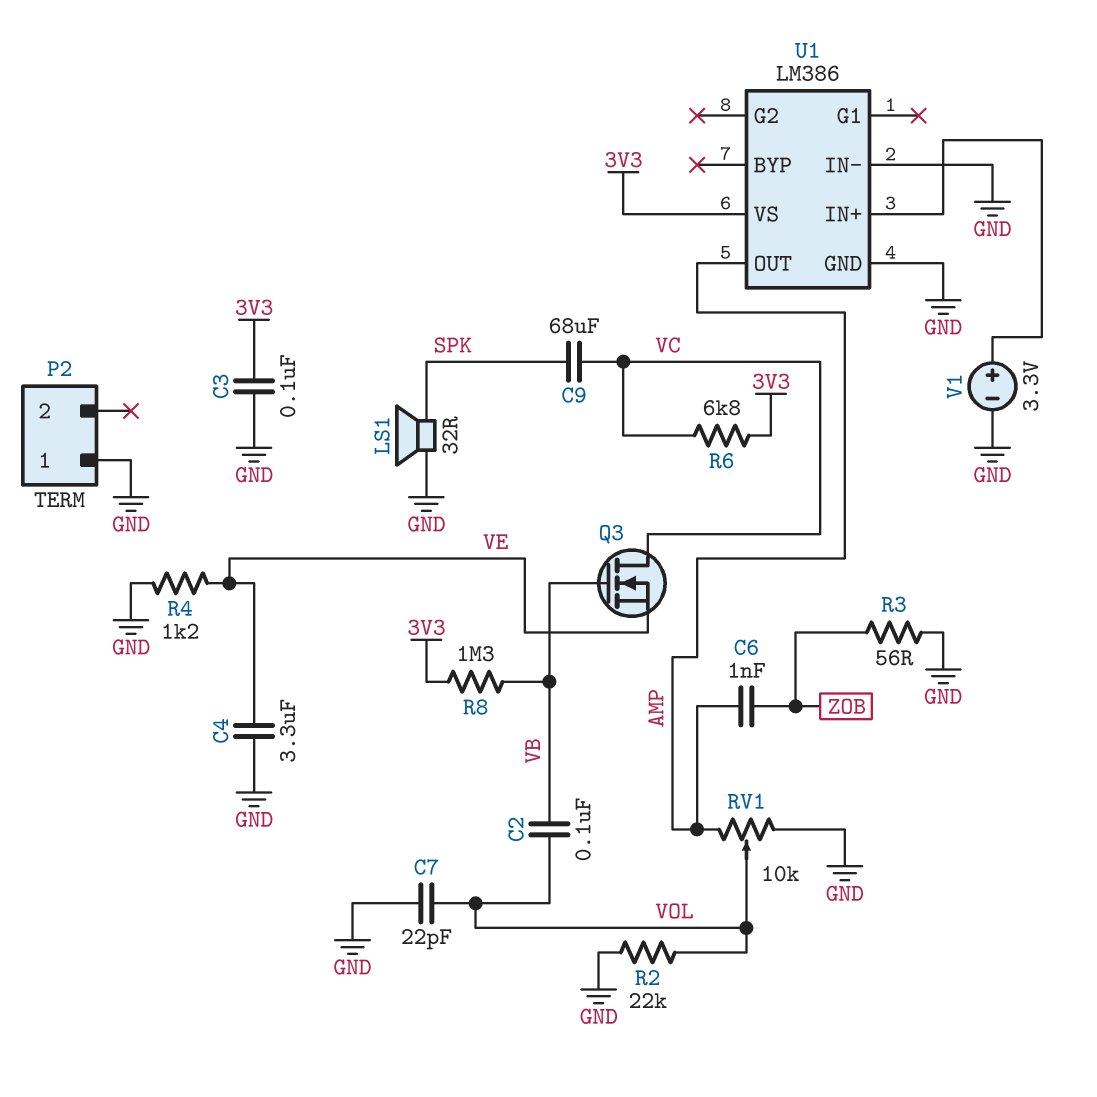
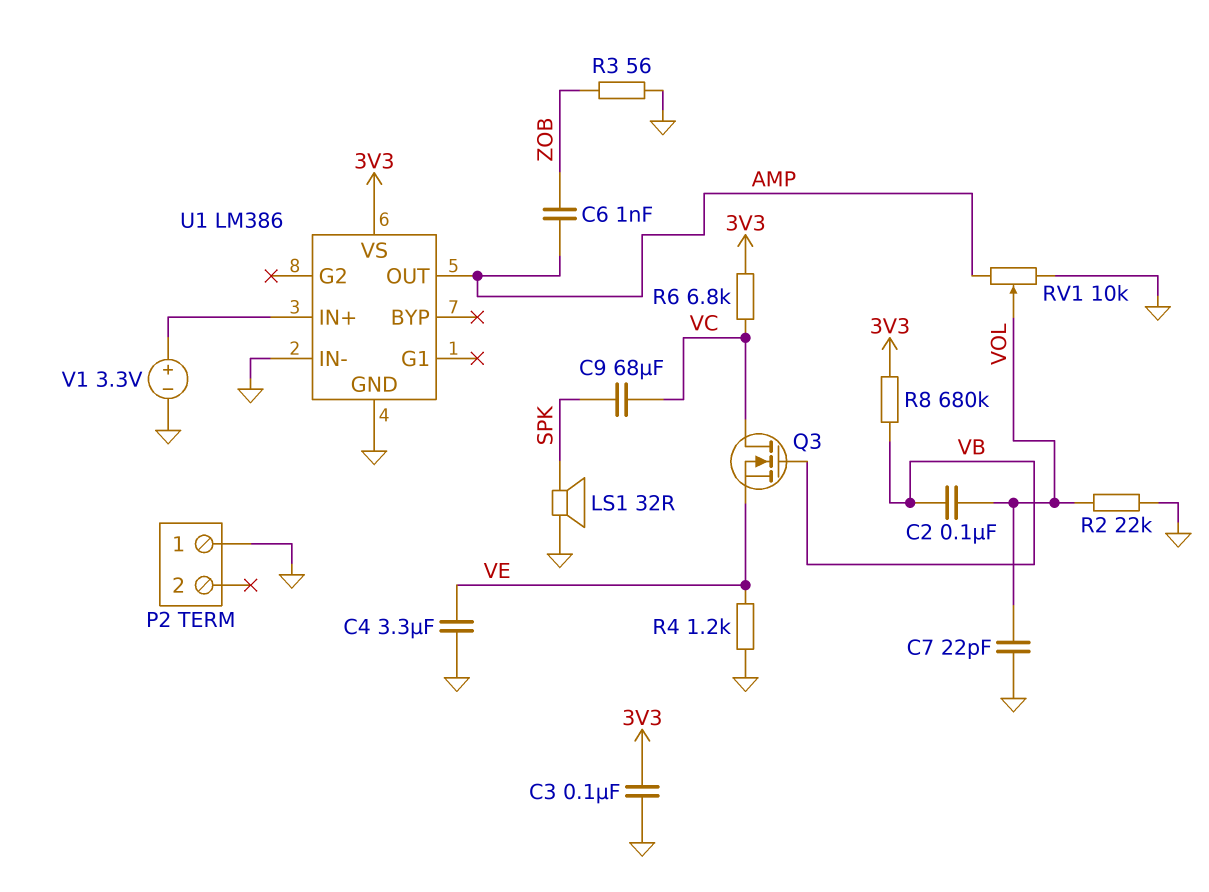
R8: 1.3M (3V3, VB) -> 680k (3V3, VB)

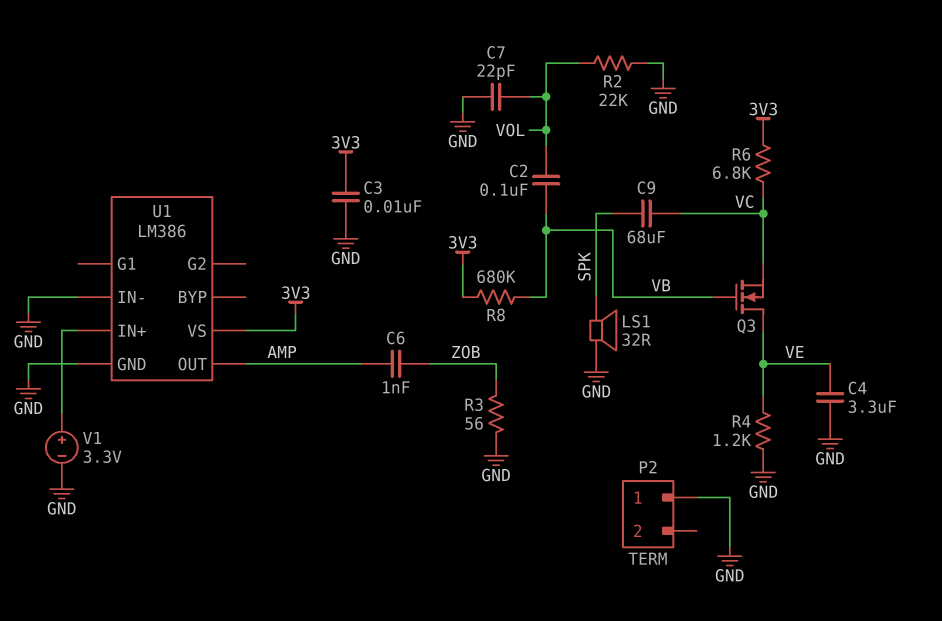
C3: 100nF (3V3, GND) -> 10nF (3V3, GND)
Q3: NMOS (G VB, D VC, S VE) -> NMOS (G VB, D VE, S VC)
RV1: 10k (AMP, GND, wiper VOL) -> none

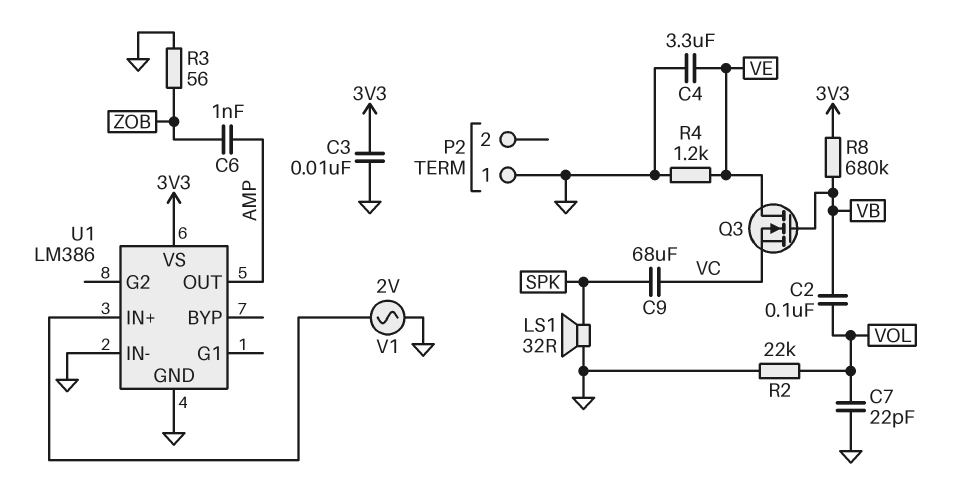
R6: 6.8k (3V3, VC) -> none
V1: 3.3V (plus U1/IN+, minus GND) -> AC 2V (GND, U1/IN+)

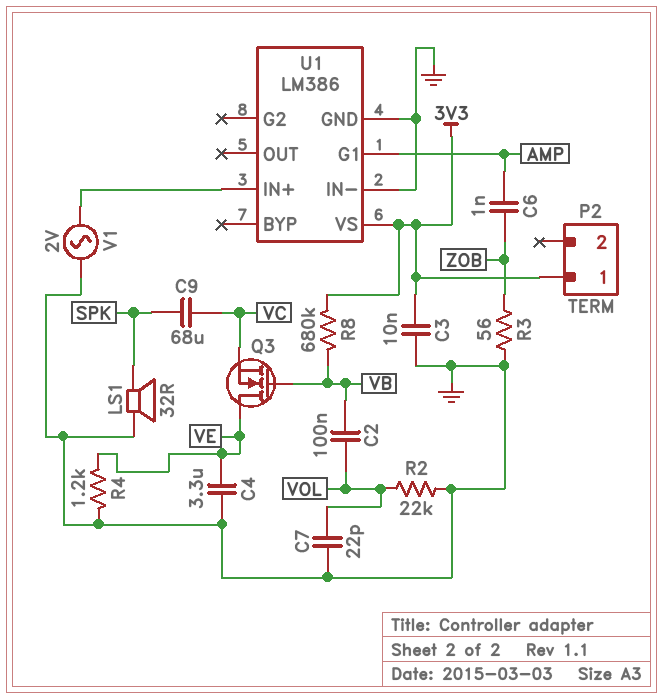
P2 pin 1: GND -> 3V3
U1 pin G1: none -> AMP
U1 pin OUT: AMP -> none

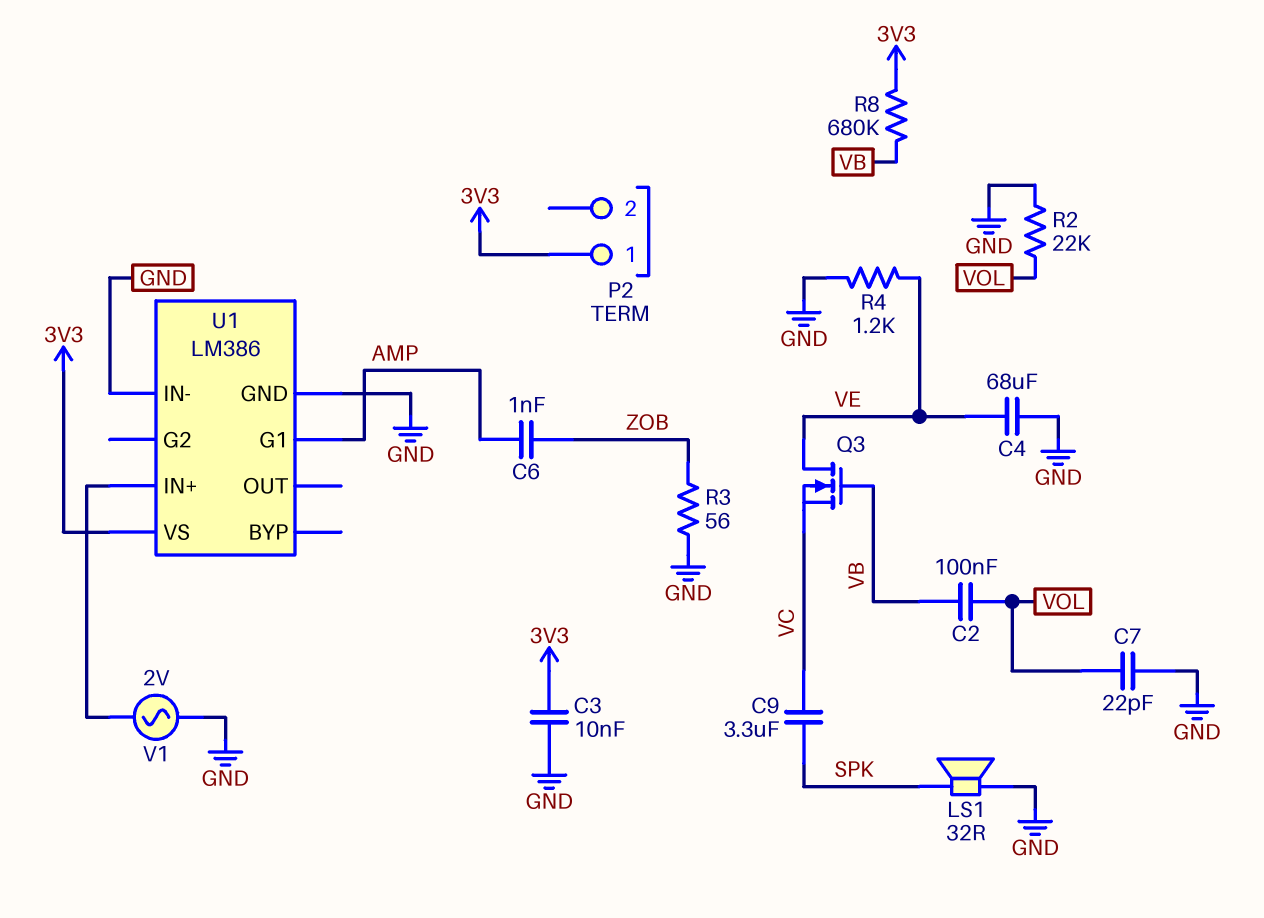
C4: 3.3uF (GND, VE) -> 68uF (GND, VE)
C9: 68uF (SPK, VC) -> 3.3uF (SPK, VC)

